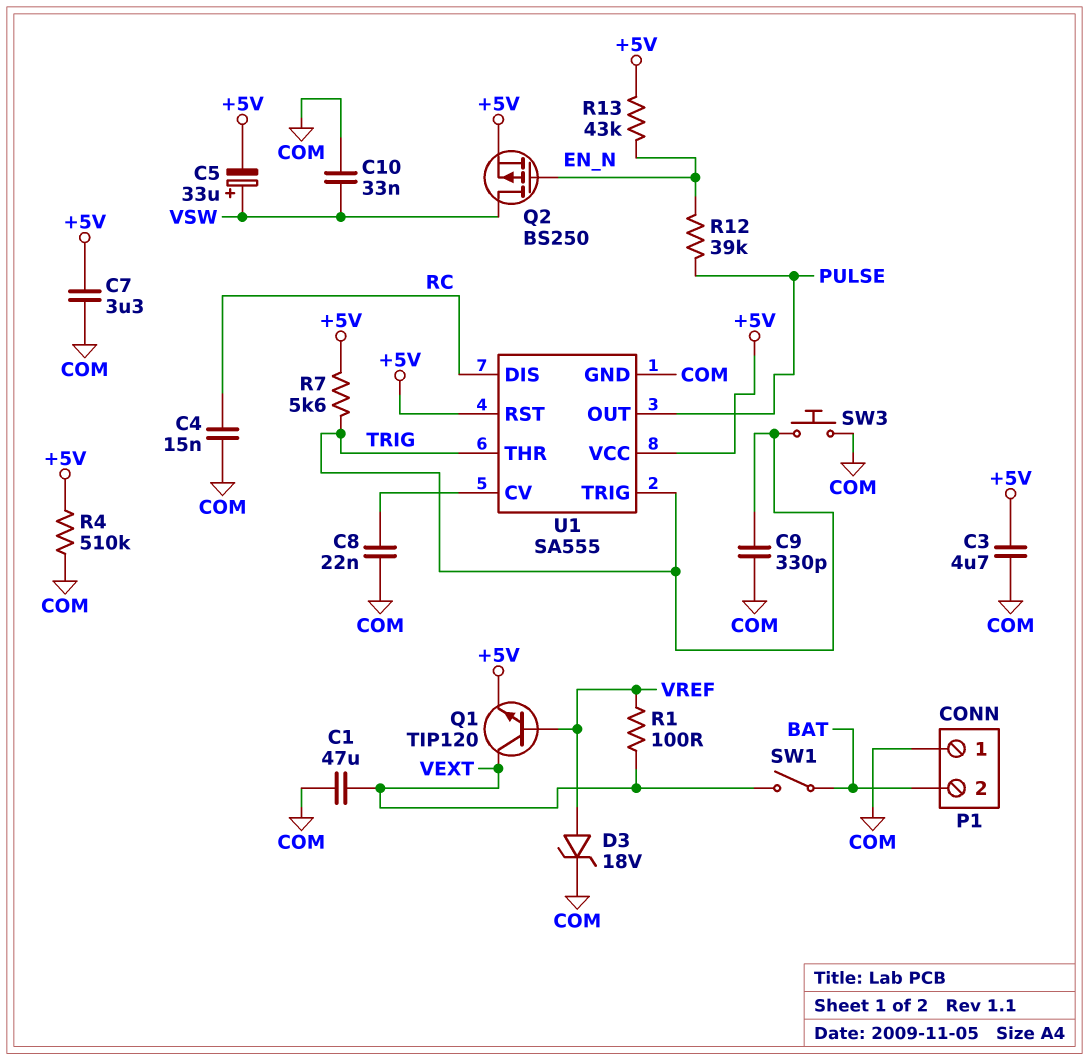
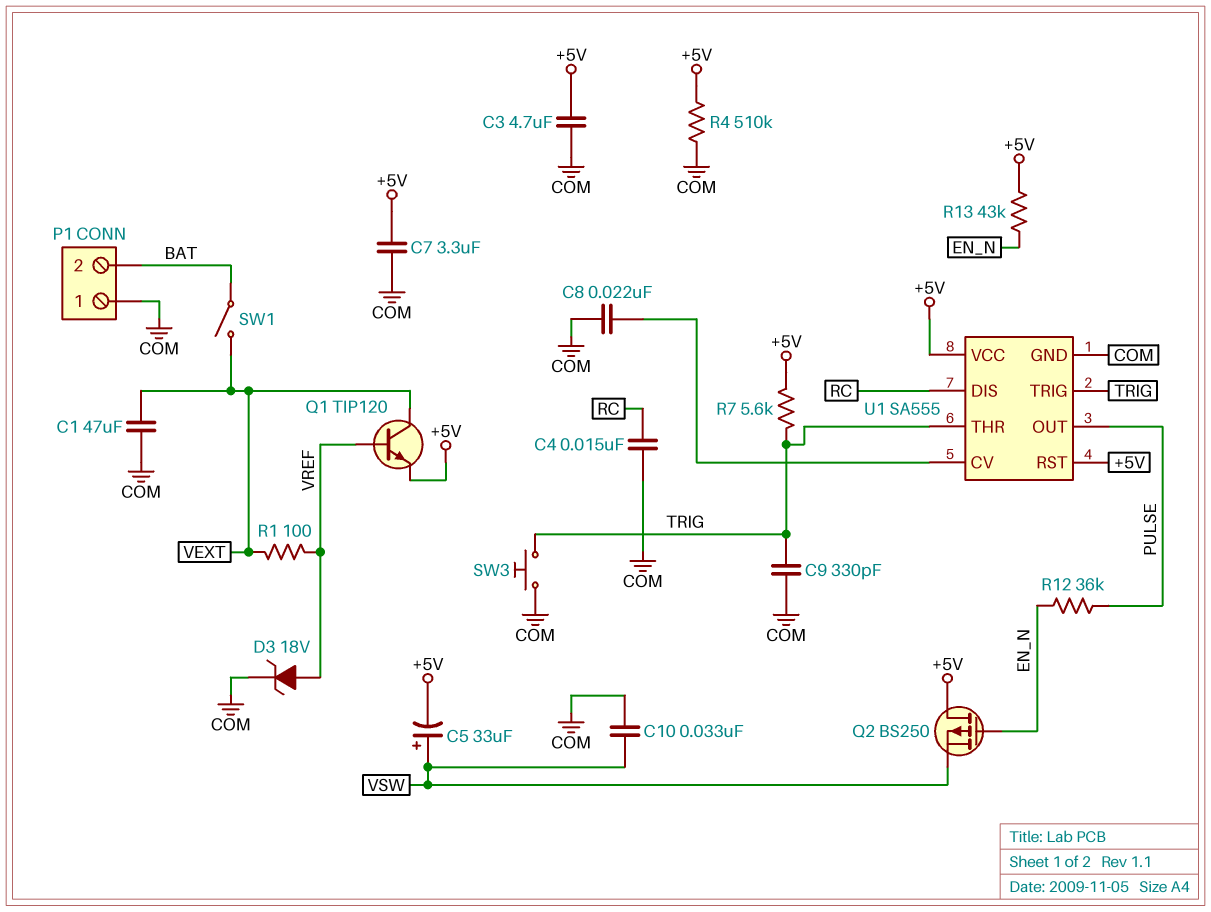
Q2: PMOS BS250 (G EN_N, D VSW, S +5V) -> PMOS BS250 (G EN_N, D +5V, S VSW)
R12: 39k (EN_N, PULSE) -> 36k (EN_N, PULSE)

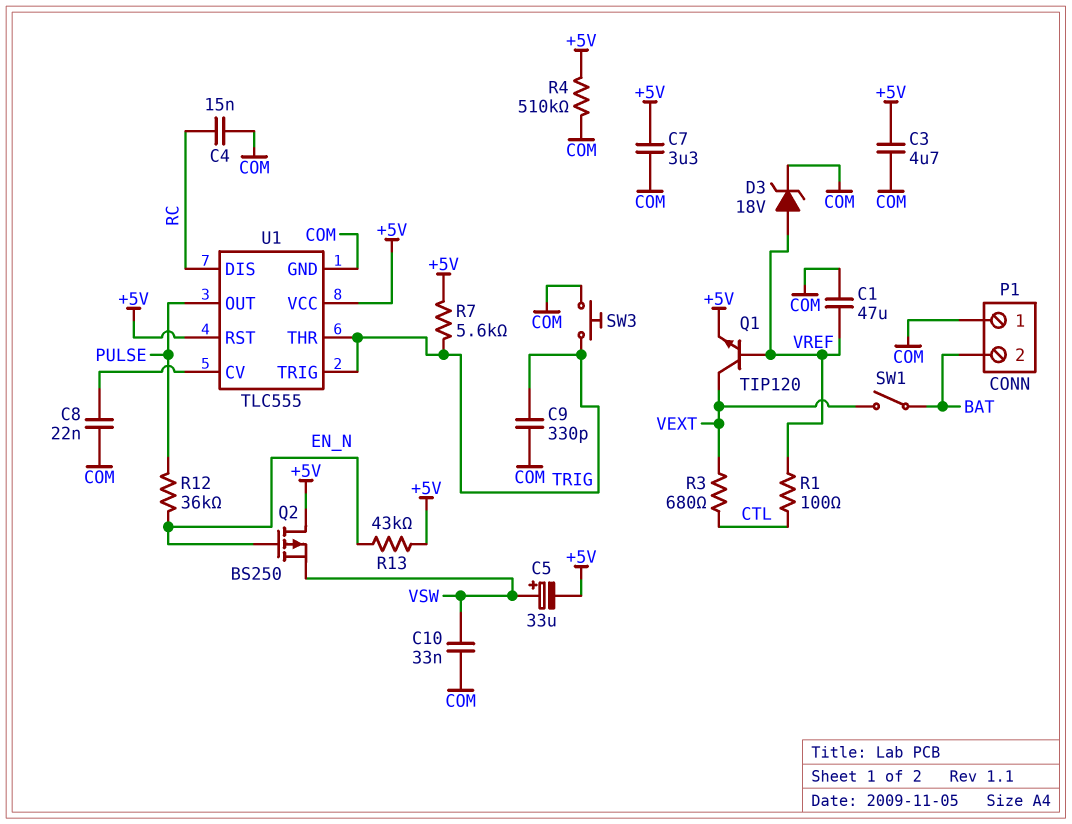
C1: 47uF (COM, VEXT) -> 47uF (COM, VREF)
R1: 100 (VEXT, VREF) -> 100 (CTL, VREF)
R3: none -> 680 (CTL, VEXT)
U1: SA555 -> TLC555

